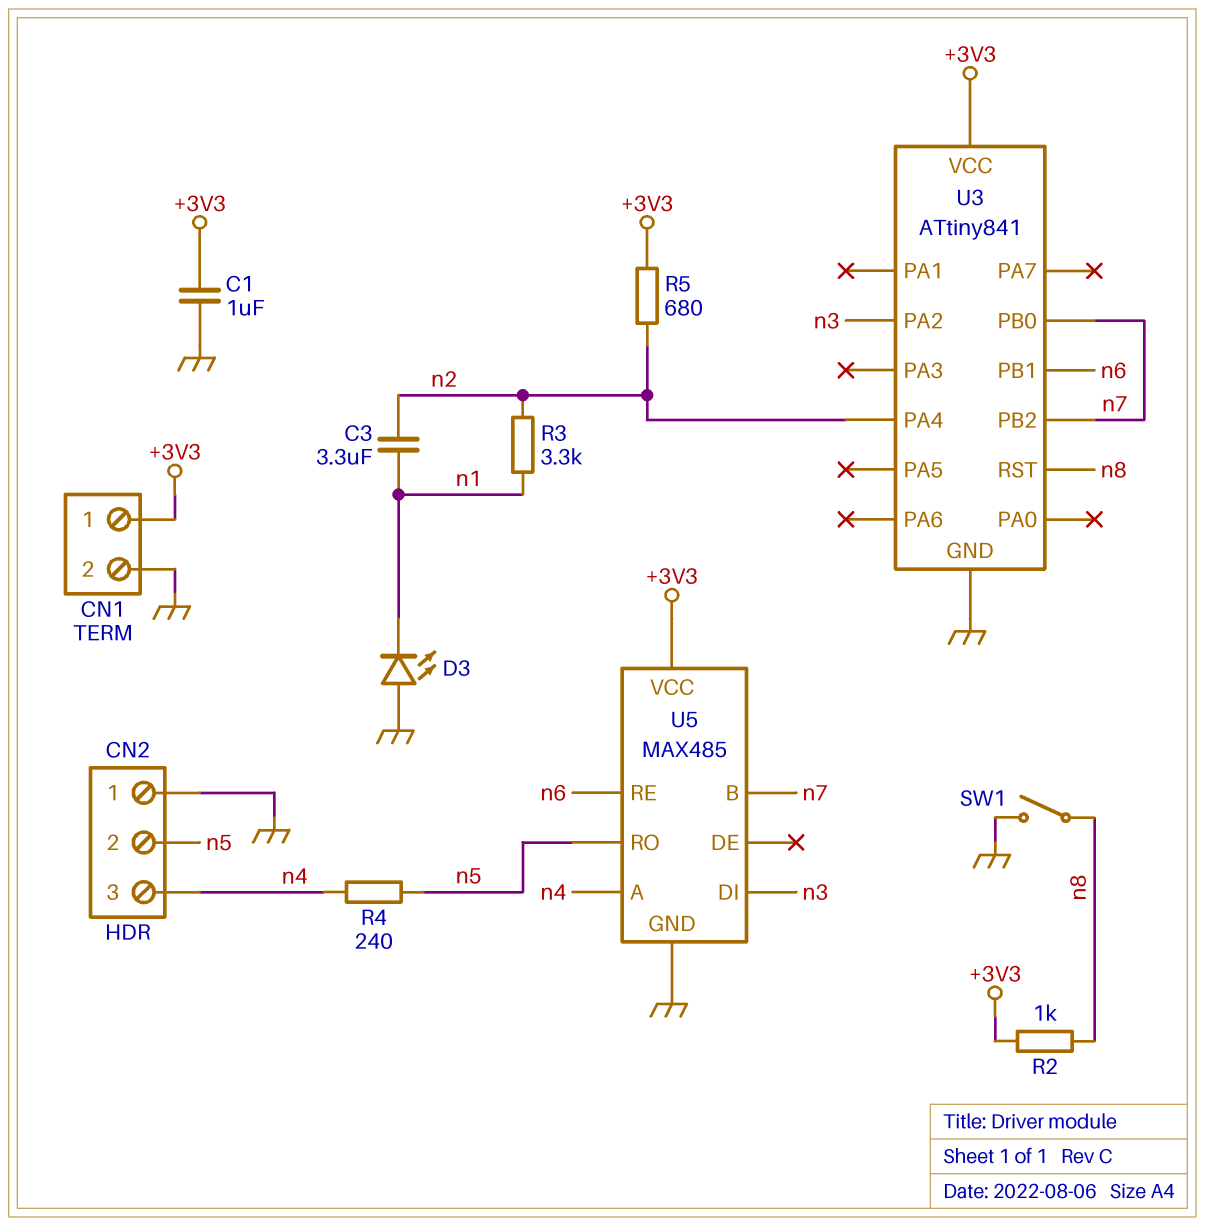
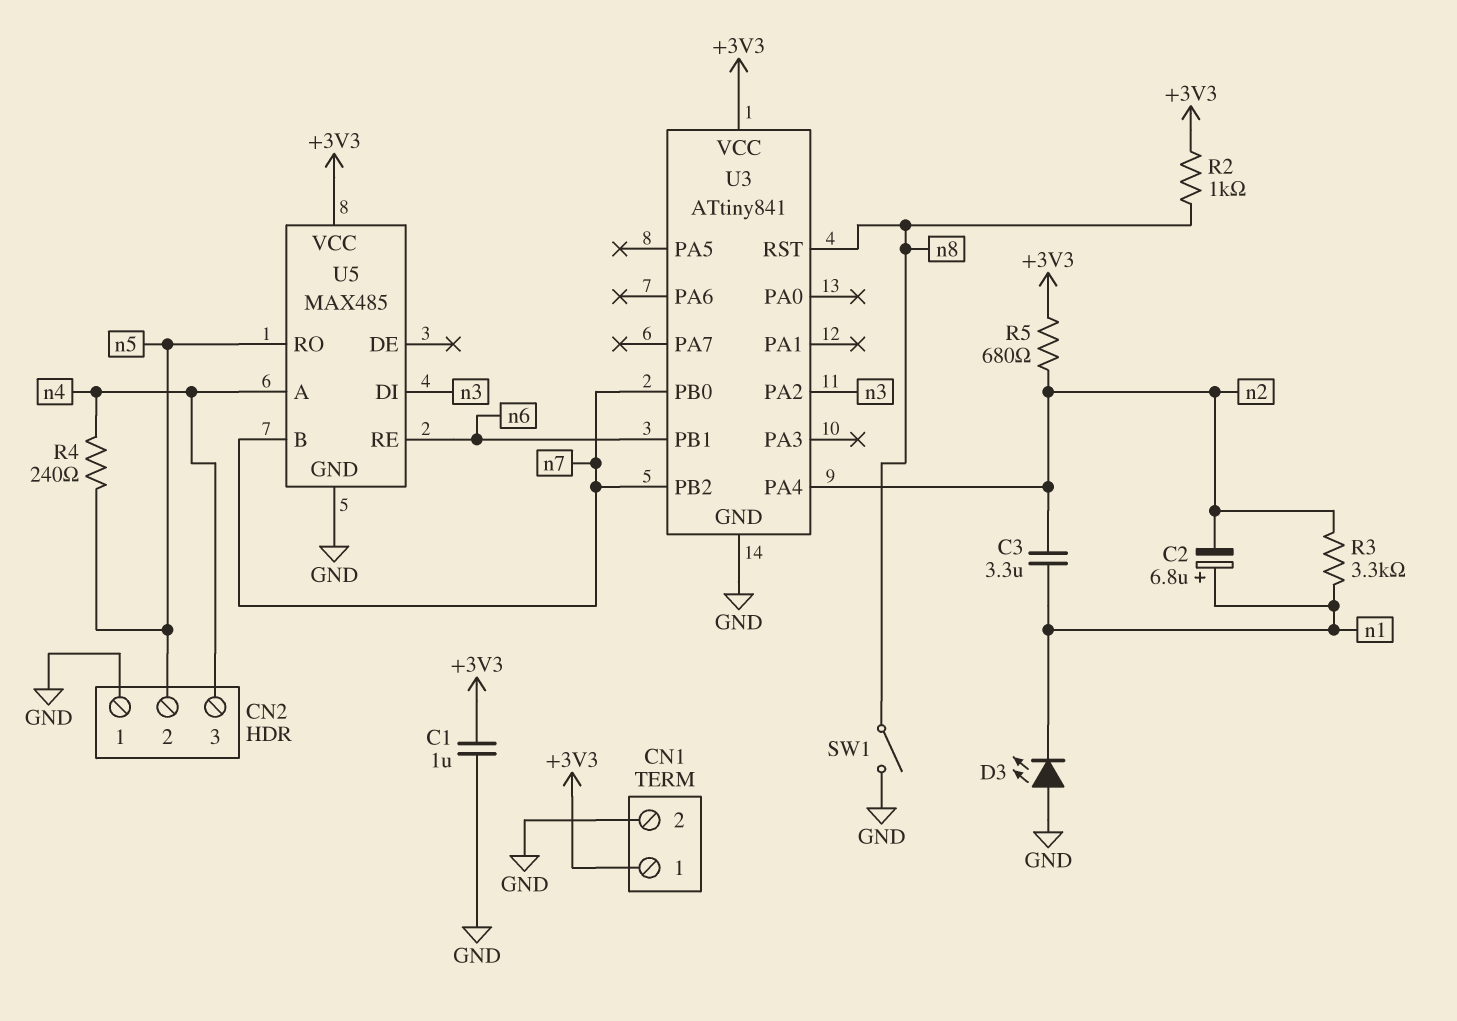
C2: none -> 6.8uF (plus n1, minus n2)

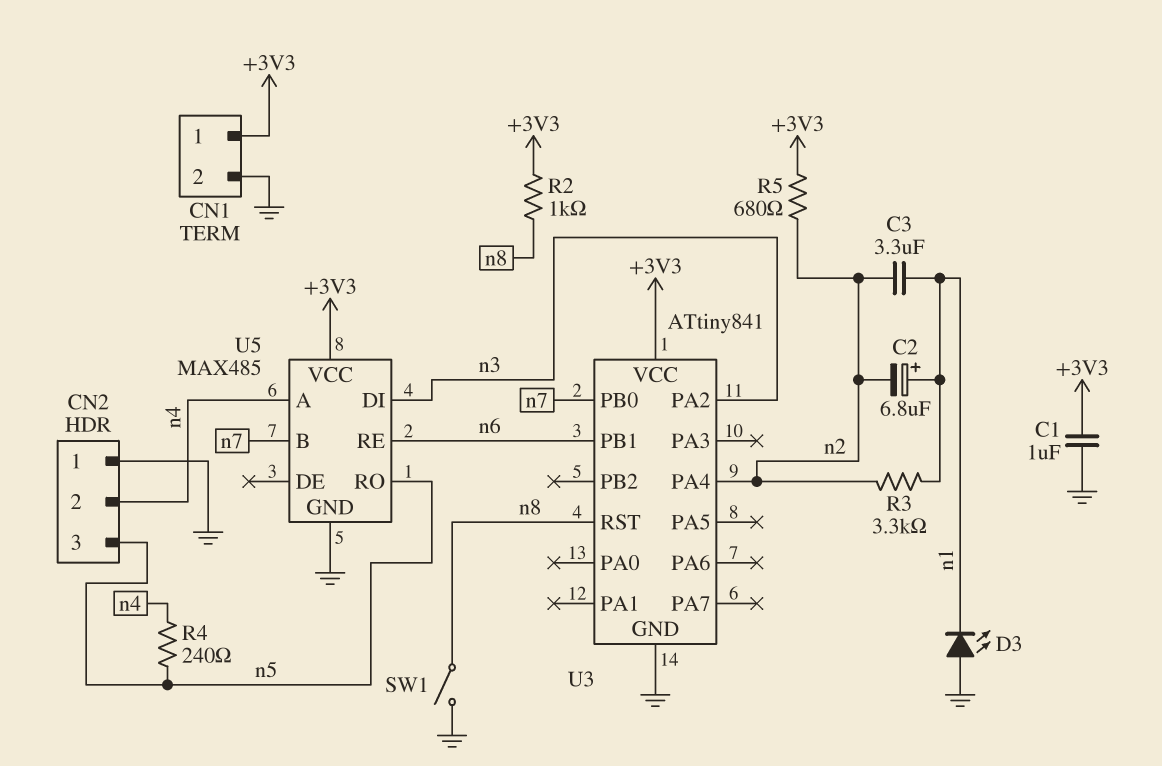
CN2 pin 2: n5 -> n4
CN2 pin 3: n4 -> n5
U3 pin PB2: n7 -> none

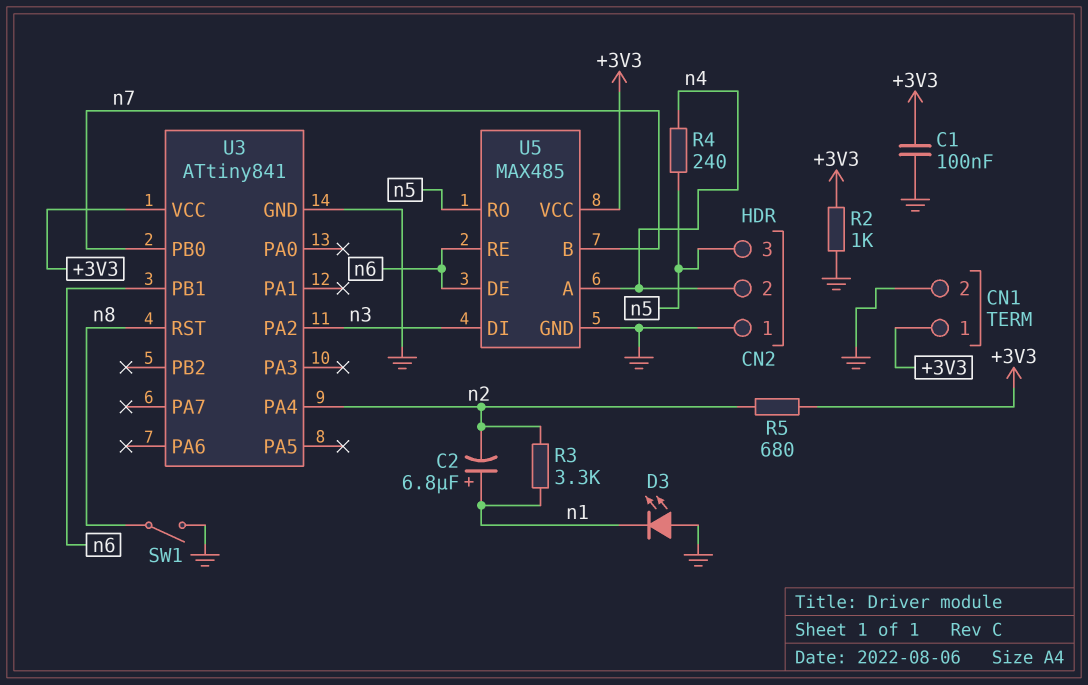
C1: 1uF (+3V3, GND) -> 100nF (+3V3, GND)
C3: 3.3uF (n1, n2) -> none
R2: 1k (+3V3, n8) -> 1k (+3V3, GND)
U5 pin DE: none -> n6

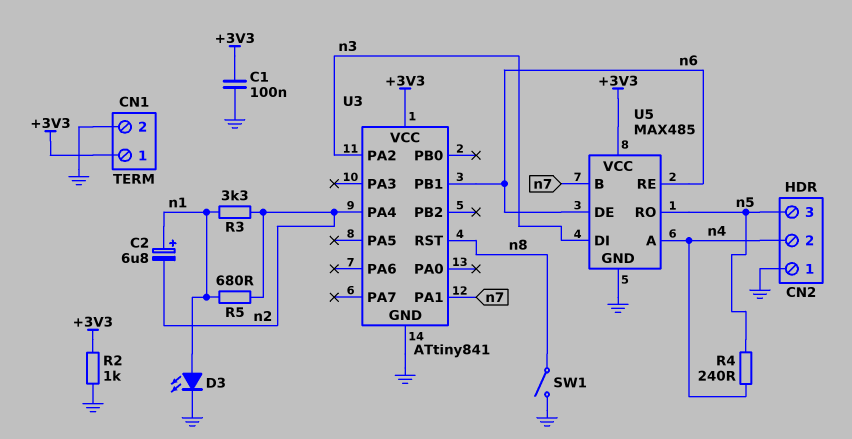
D3: LED (A GND, K n1) -> LED (A n1, K GND)
R5: 680 (+3V3, n2) -> 680 (n1, n2)
U3 pin PA1: none -> n7
U3 pin PB0: n7 -> none

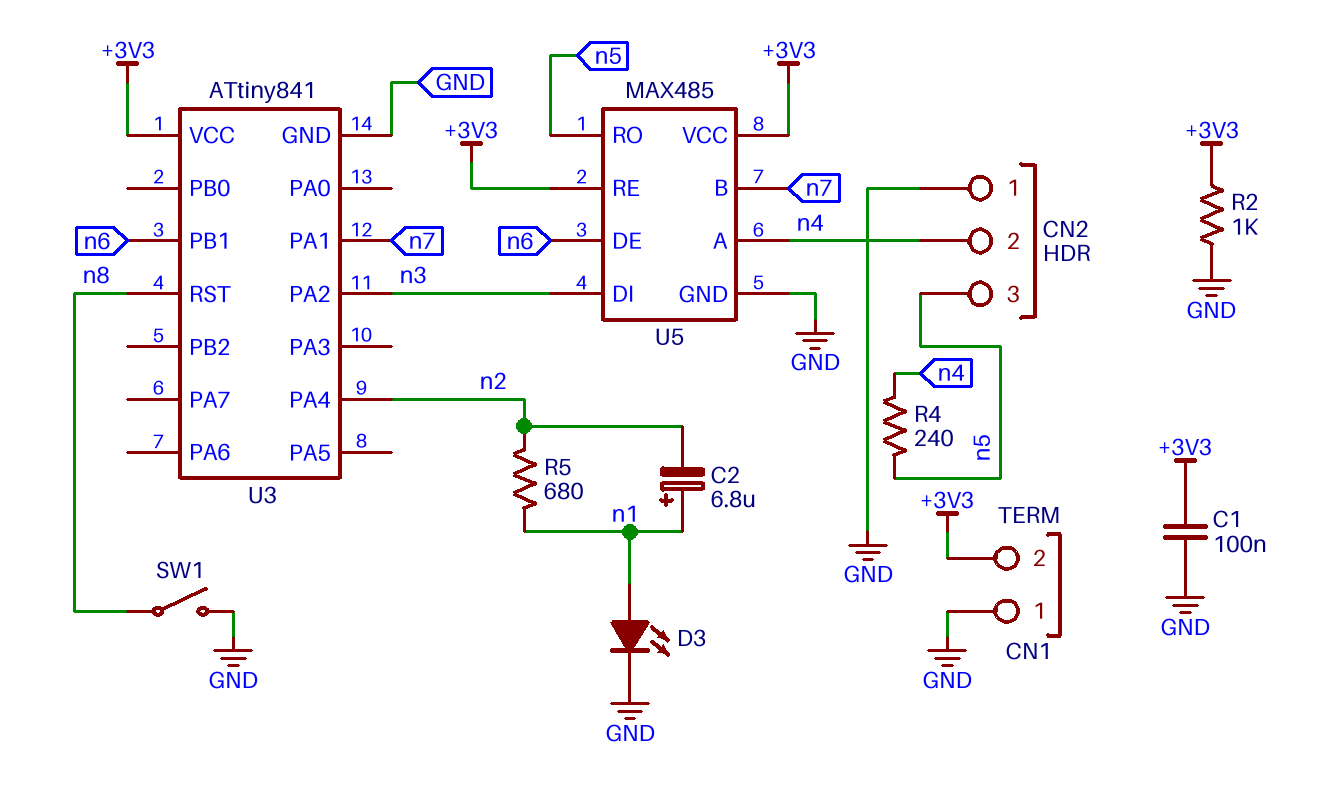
CN1 pin 1: +3V3 -> GND
CN1 pin 2: GND -> +3V3
R3: 3.3k (n1, n2) -> none
U5 pin RE: n6 -> +3V3

